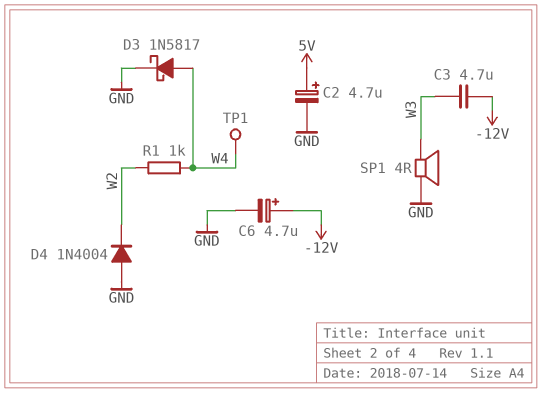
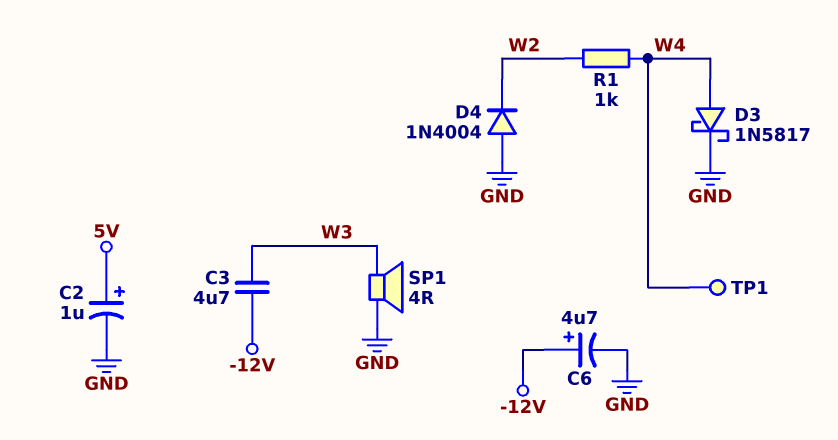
C2: 4.7uF (plus 5V, minus GND) -> 1uF (plus 5V, minus GND)

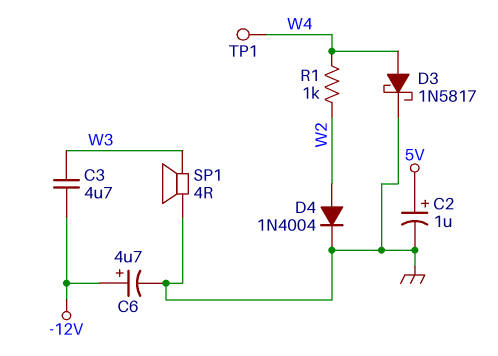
D4: diode 1N4004 (A GND, K W2) -> diode 1N4004 (A W2, K GND)

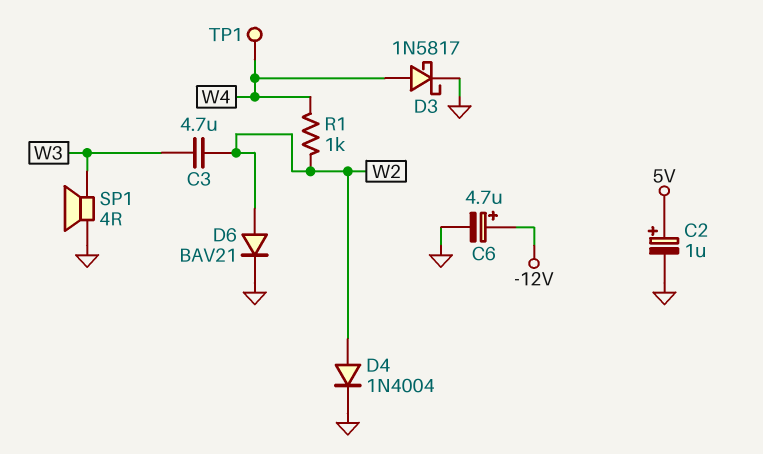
C3: 4.7uF (-12V, W3) -> 4.7uF (W2, W3)
D6: none -> diode BAV21 (A W2, K GND)

